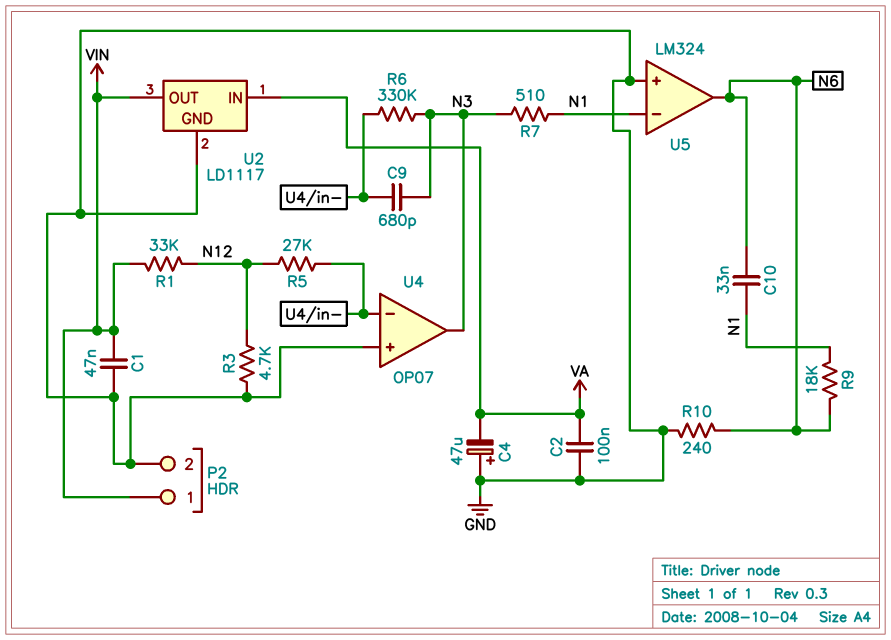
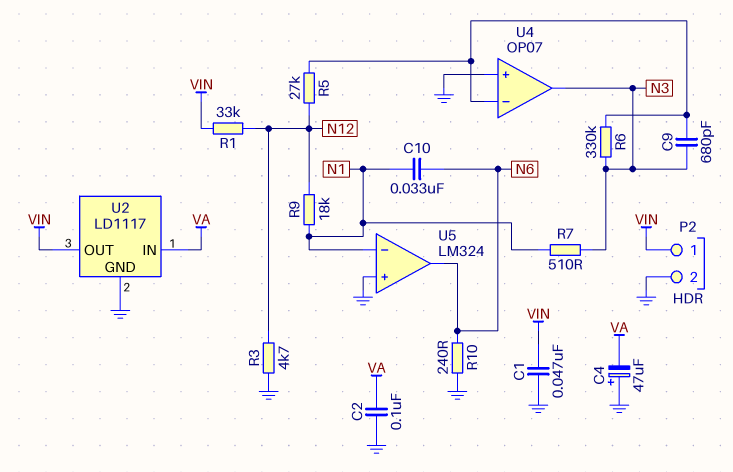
R9: 18k (N1, N6) -> 18k (N1, N12)

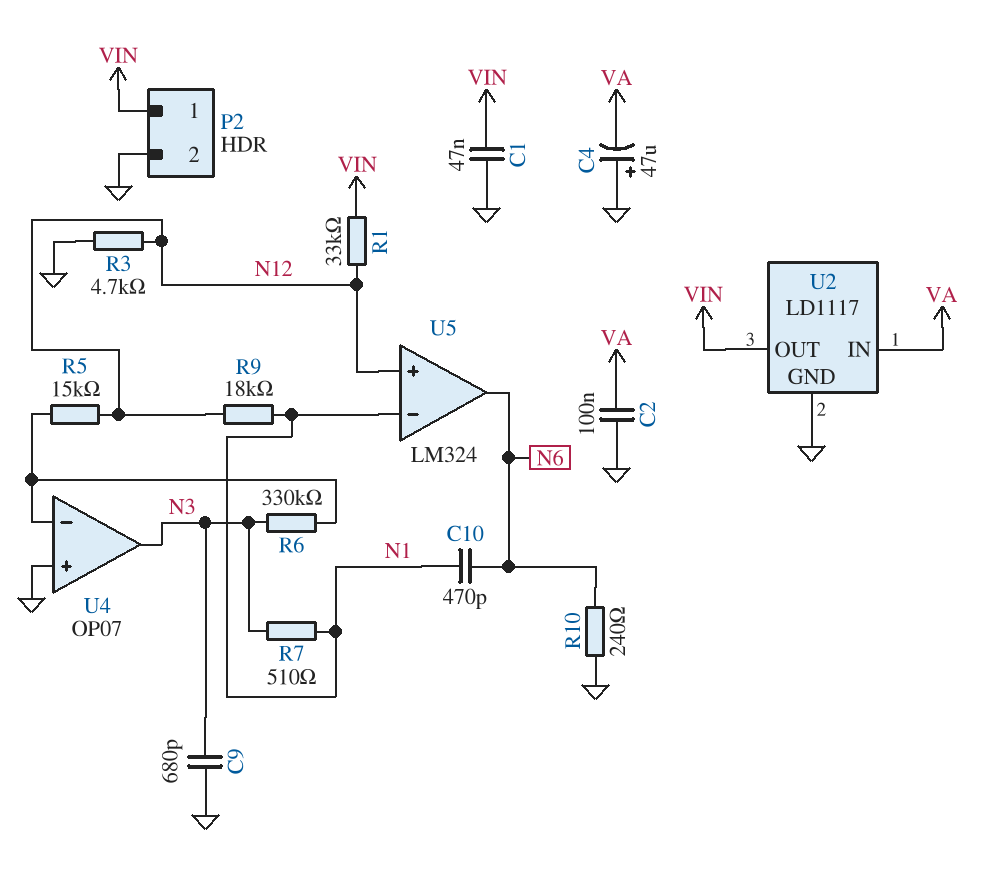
C9: 680pF (N3, U4/in-) -> 680pF (GND, N3)
C10: 33nF (N1, N6) -> 470pF (N1, N6)
R5: 27k (N12, U4/in-) -> 15k (N12, U4/in-)
U5 pin in+: GND -> N12

